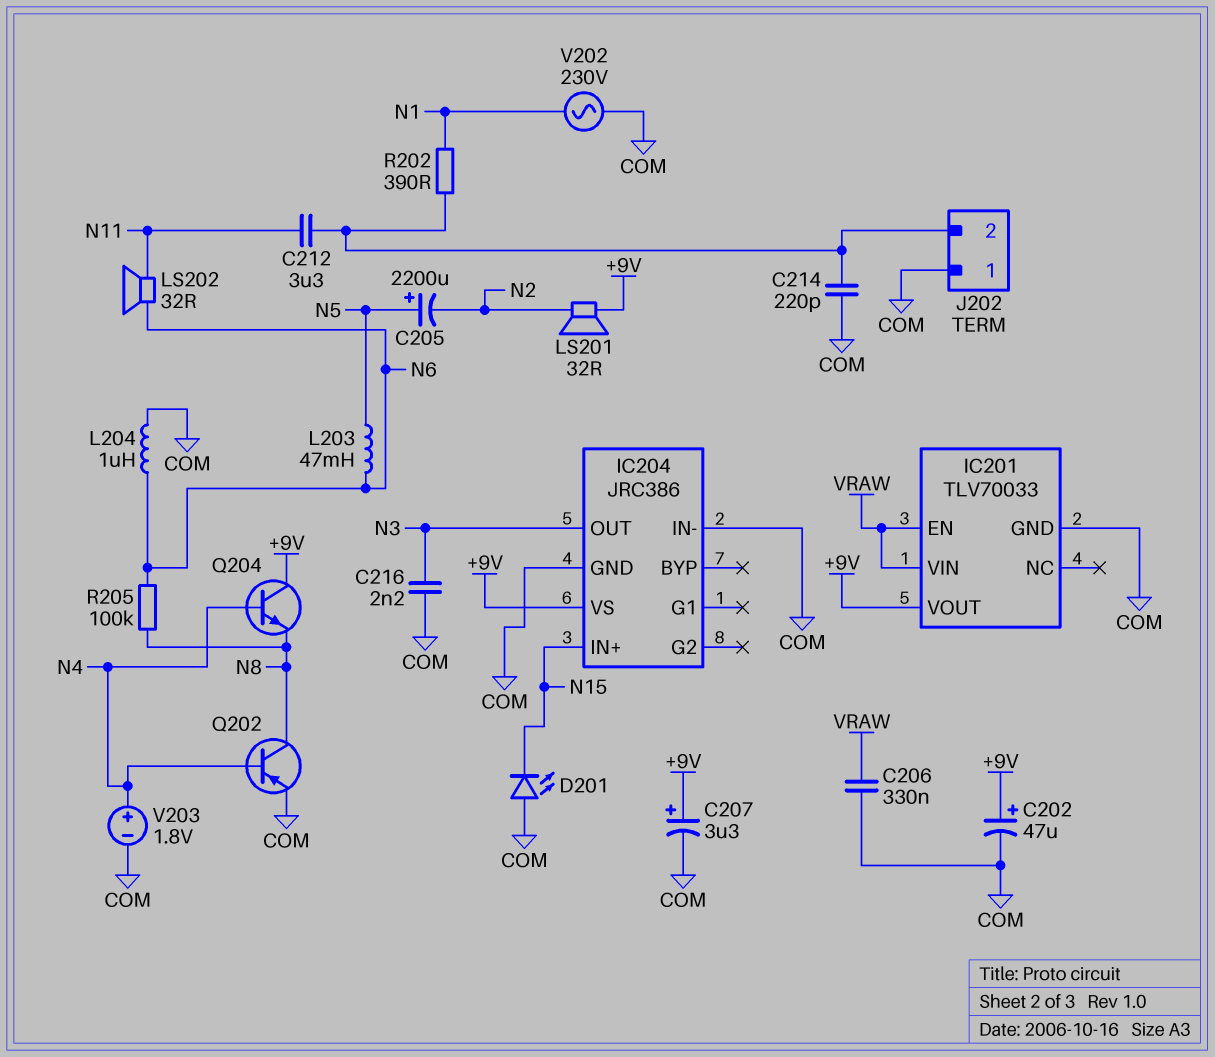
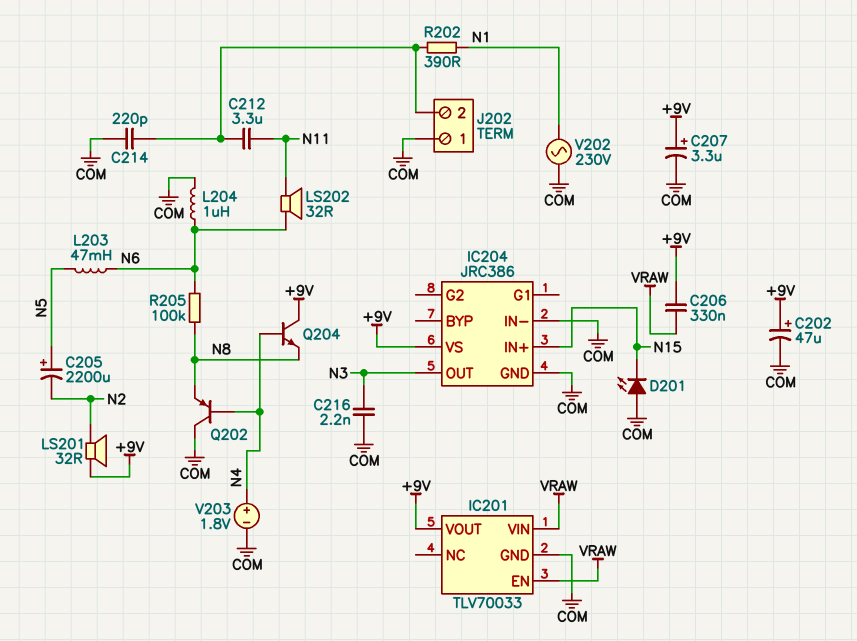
C206: 330nF (COM, VRAW) -> 330nF (+9V, VRAW)
Q202: PNP (B N4, C N8, E COM) -> PNP (B N4, C COM, E N8)

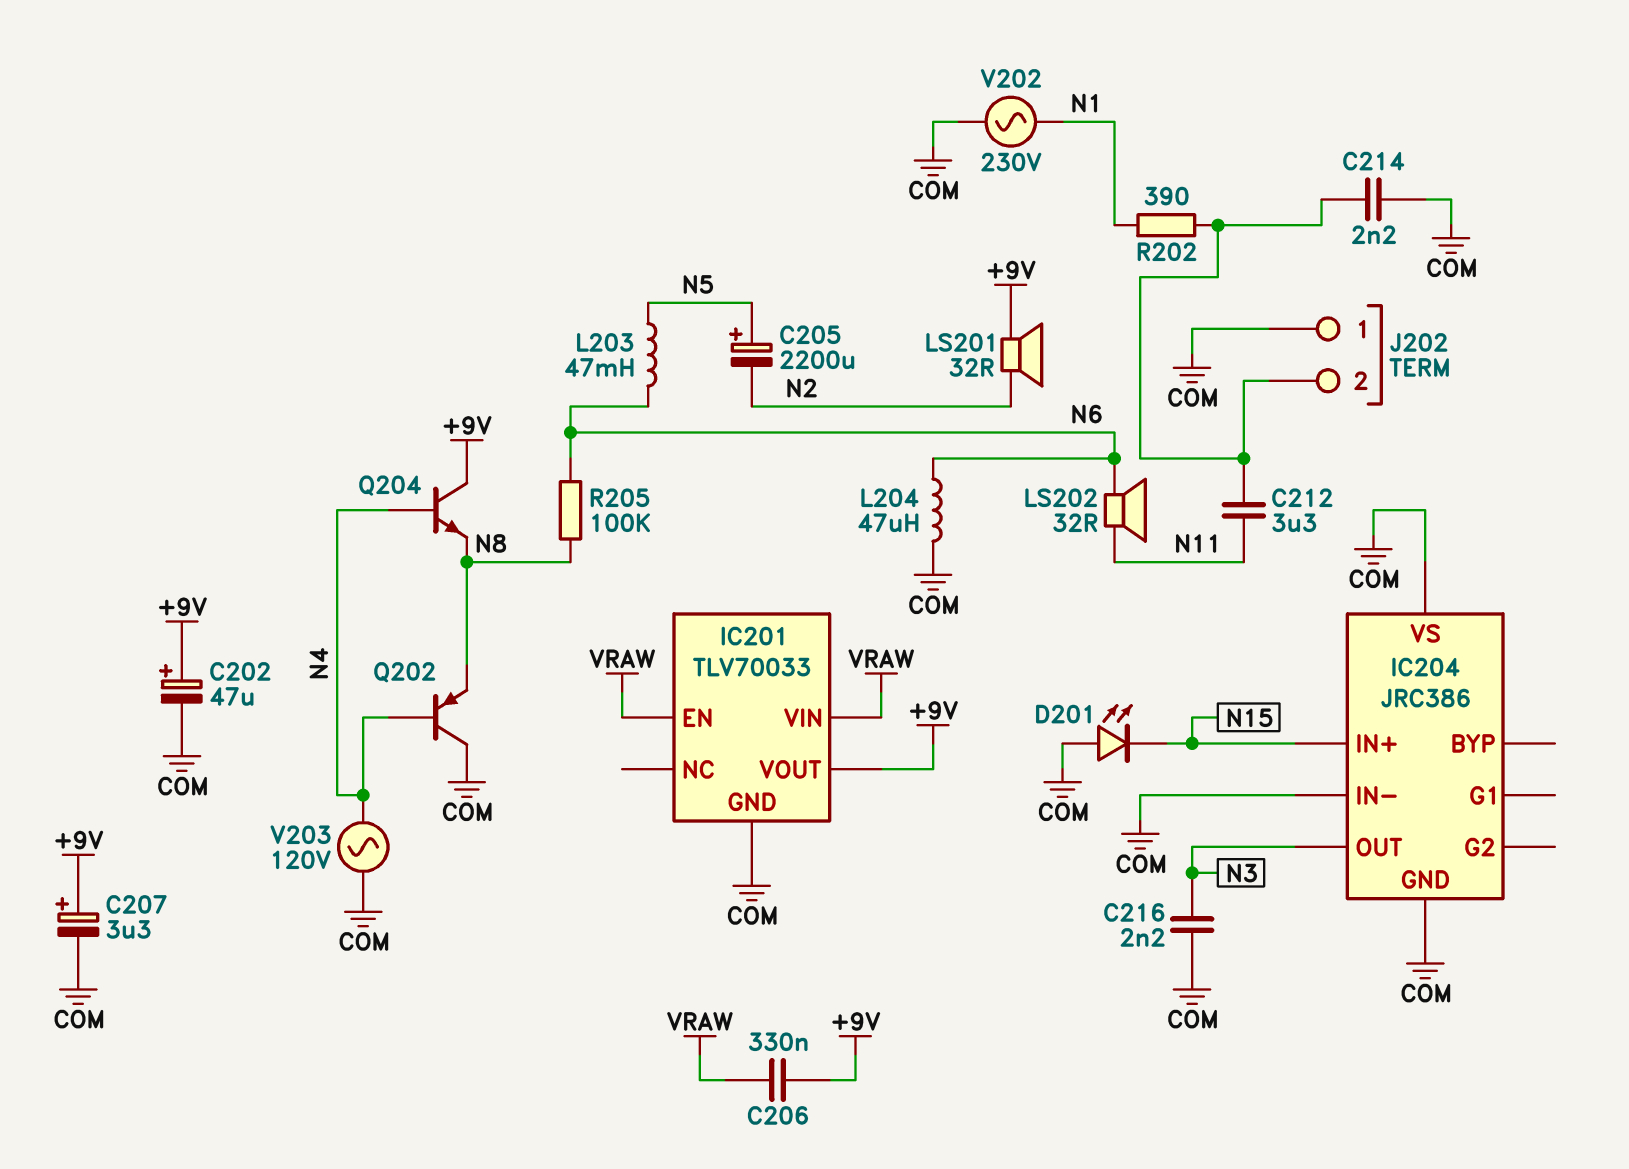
C214: 220pF (COM, J202/2) -> 2.2nF (COM, J202/2)
IC204 pin VS: +9V -> COM
L204: 1uH (COM, N6) -> 47uH (COM, N6)
V203: 1.8V (plus N4, minus COM) -> AC 120V (COM, N4)

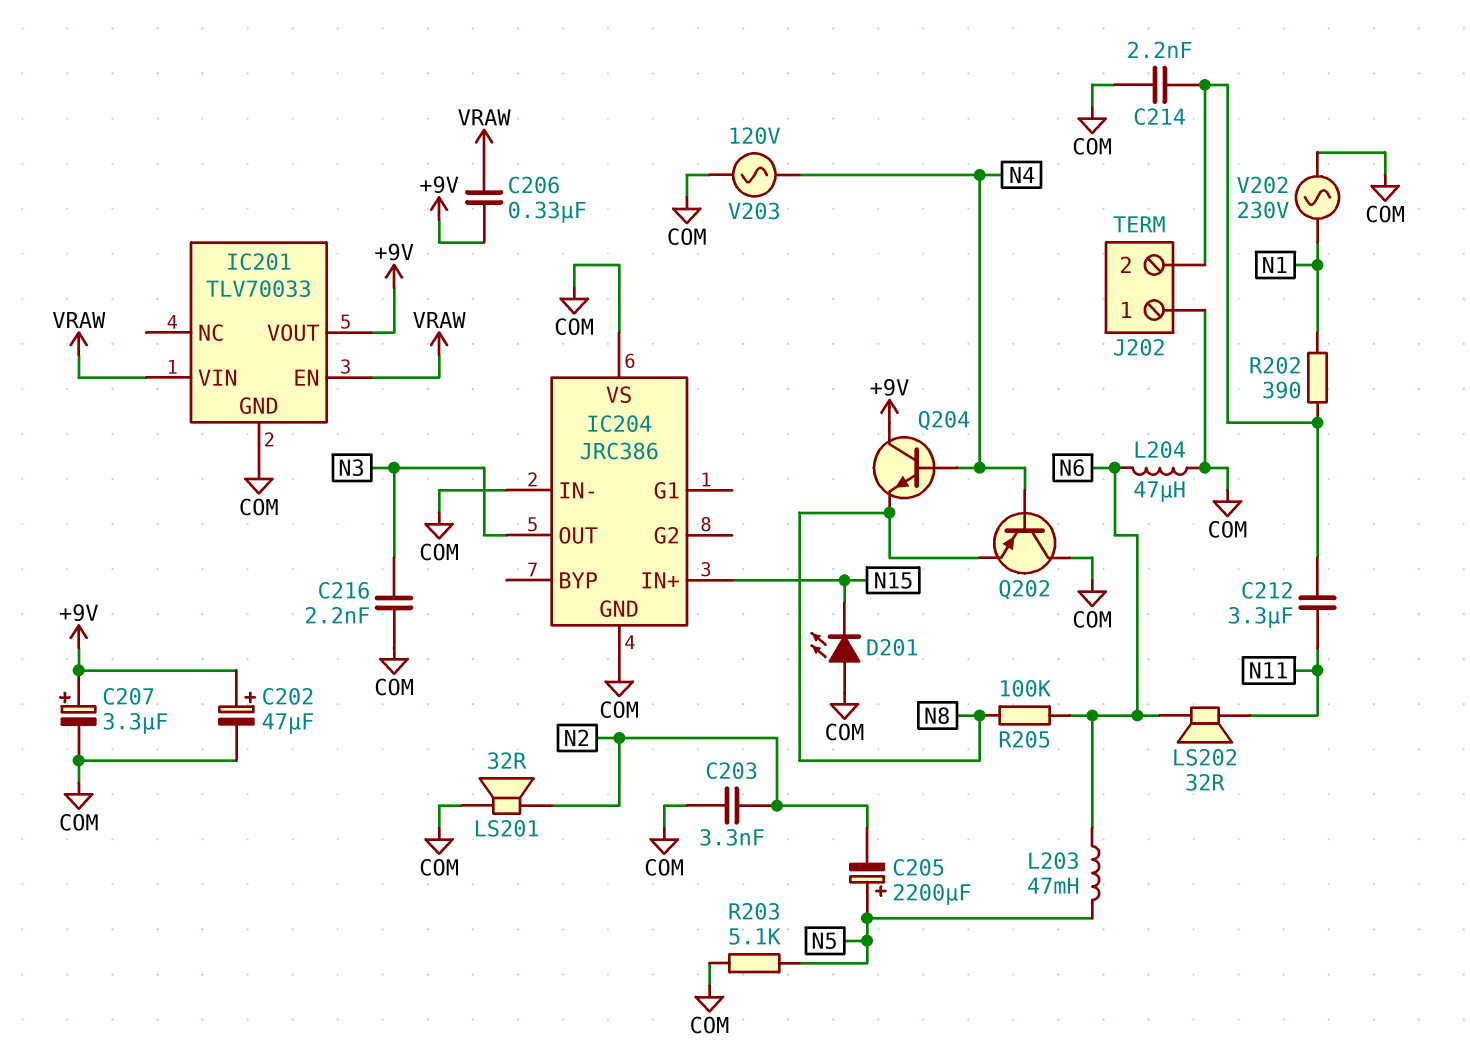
C203: none -> 3.3nF (COM, N2)
LS201: speaker 32R (+9V, N2) -> speaker 32R (COM, N2)
R203: none -> 5.1k (COM, N5)

